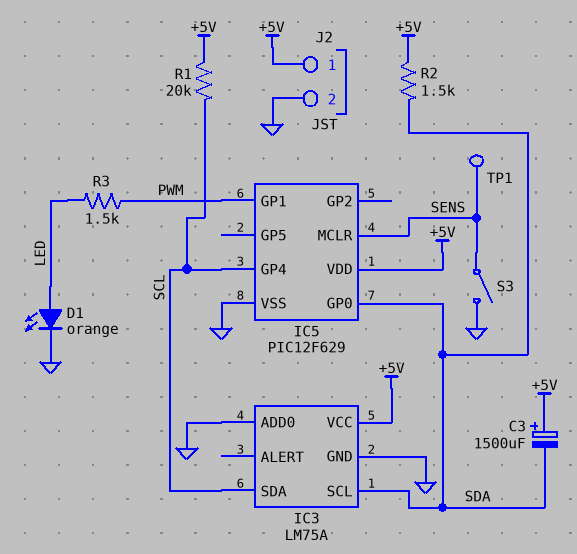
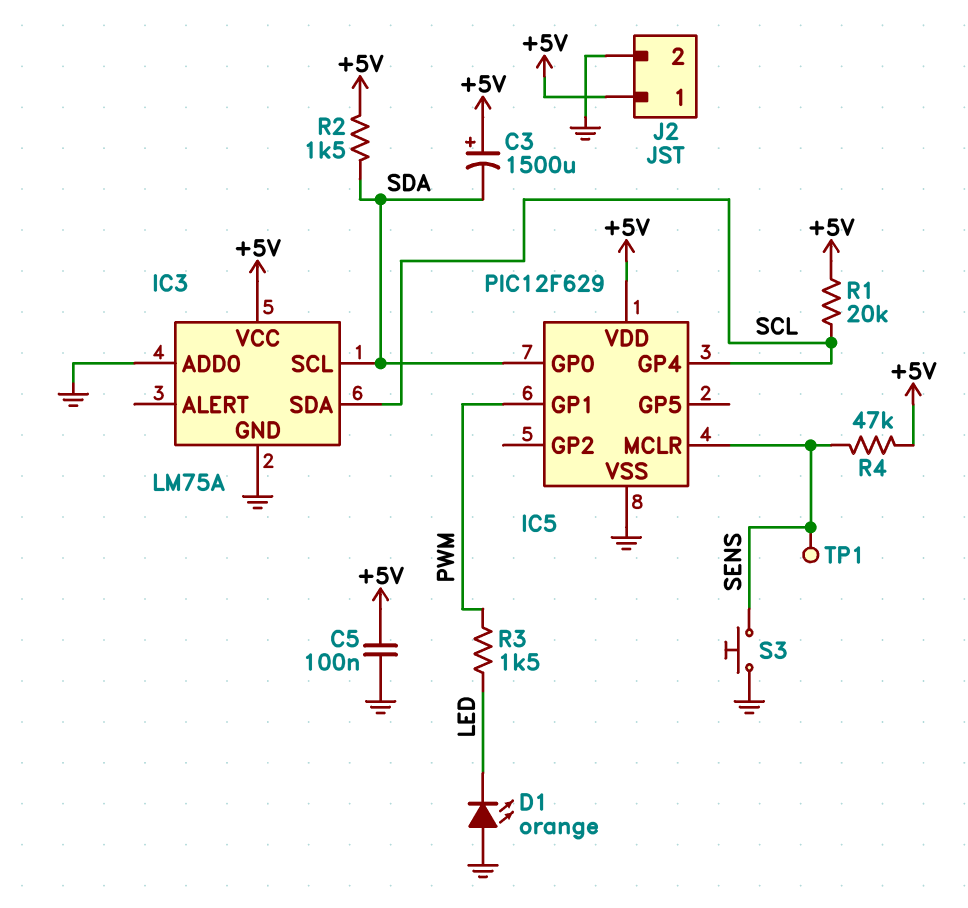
C5: none -> 100nF (+5V, GND)
D1: LED orange (A LED, K GND) -> LED orange (A GND, K LED)
R4: none -> 47k (+5V, SENS)
S3: switch (GND, SENS) -> button (GND, SENS)

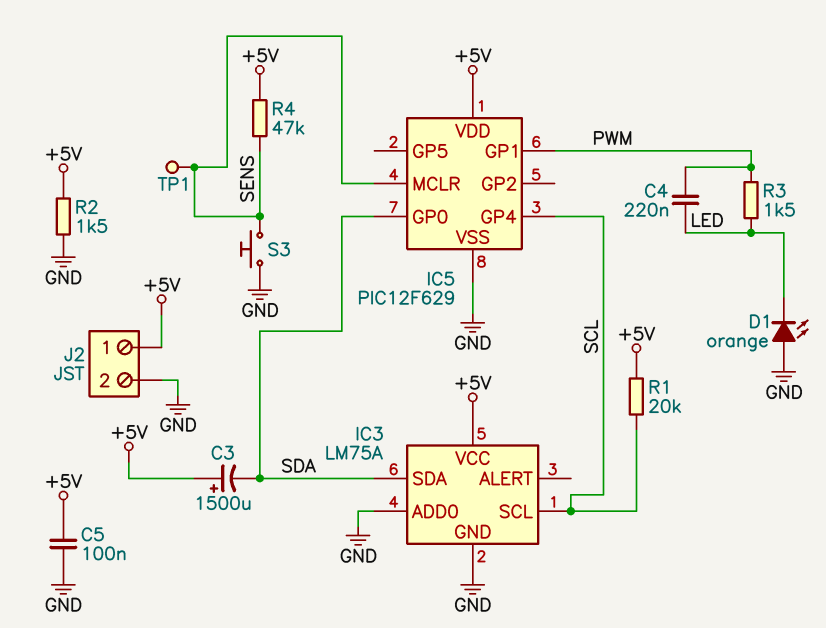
C4: none -> 220nF (LED, PWM)
IC3 pin SCL: SDA -> SCL
IC3 pin SDA: SCL -> SDA
R2: 1.5k (+5V, SDA) -> 1.5k (+5V, GND)

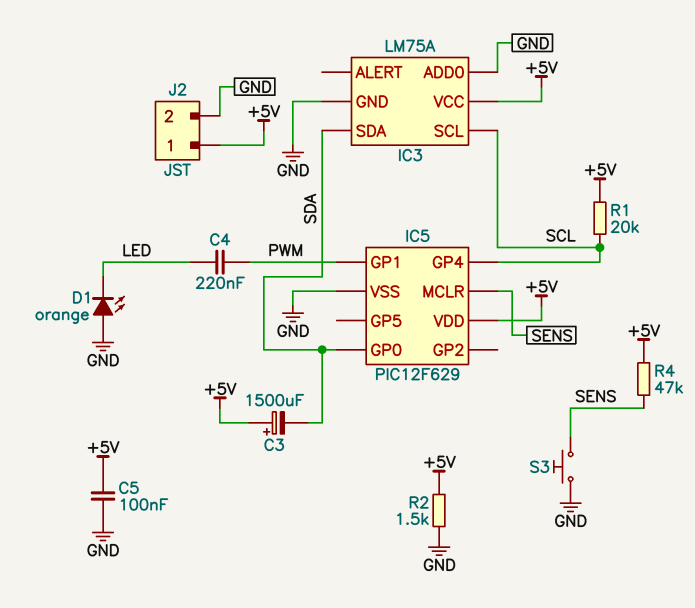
R3: 1.5k (LED, PWM) -> none
TP1: test point (SENS) -> none

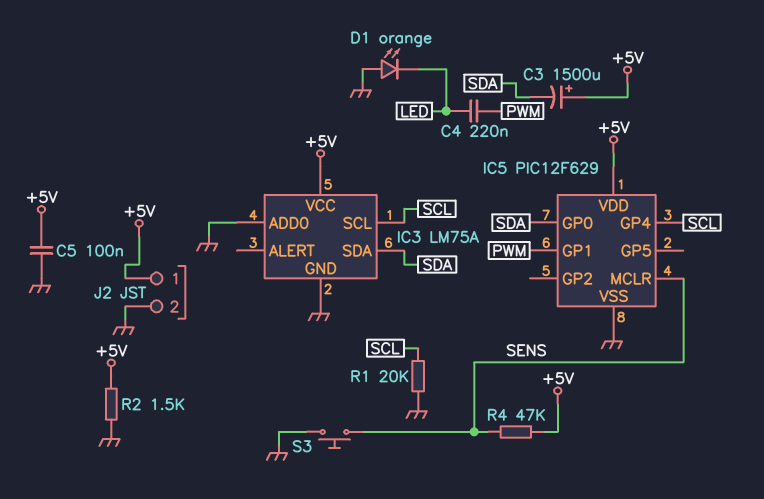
R1: 20k (+5V, SCL) -> 20k (GND, SCL)

